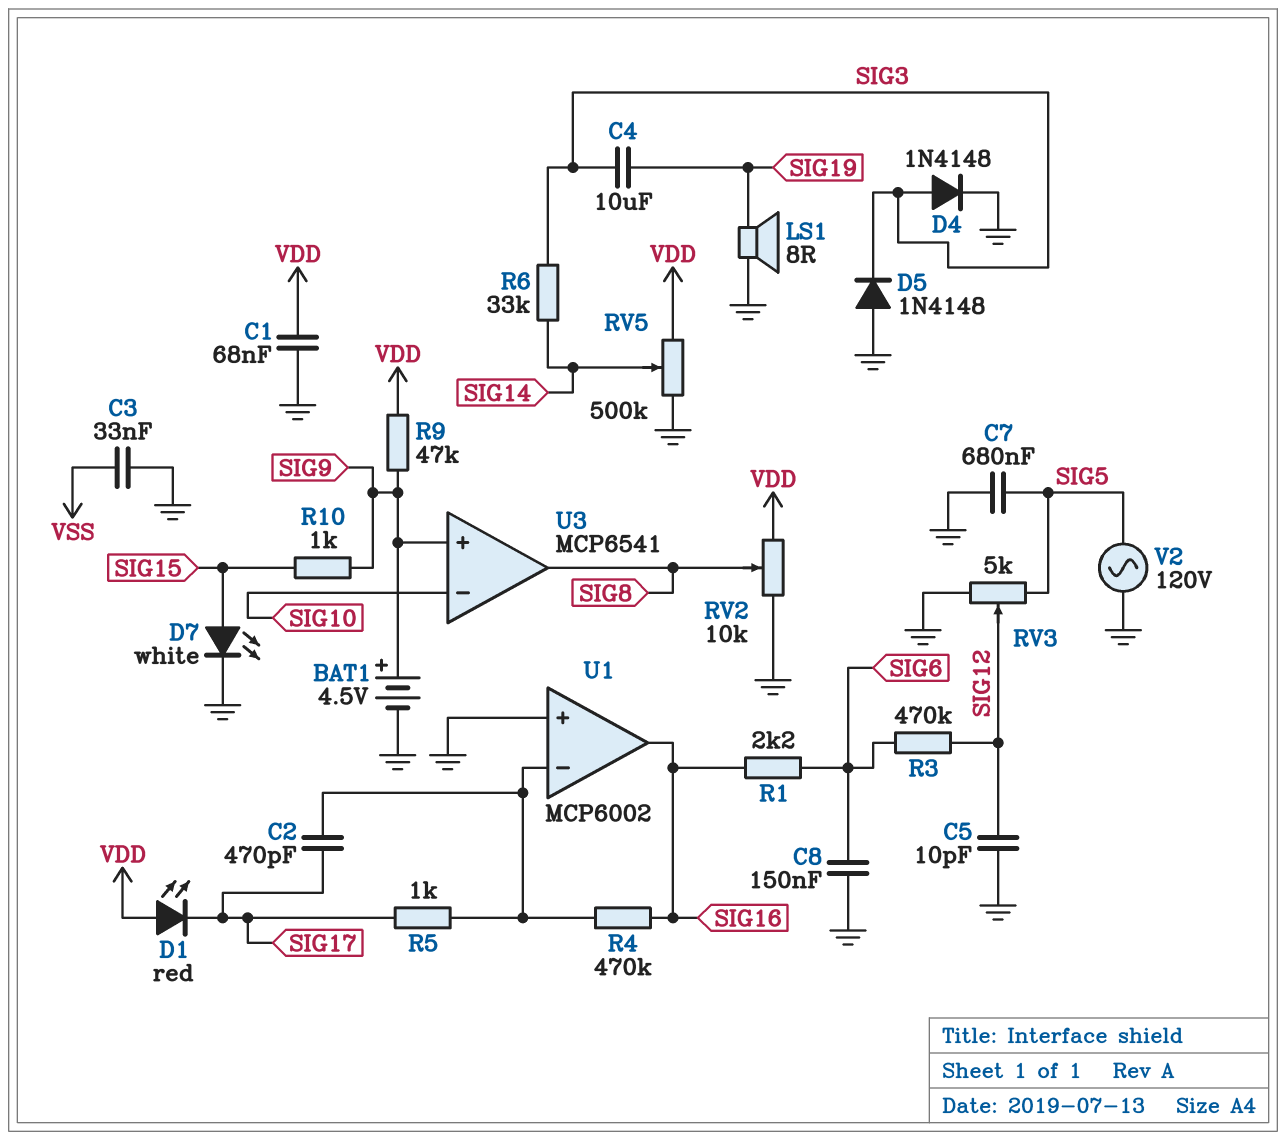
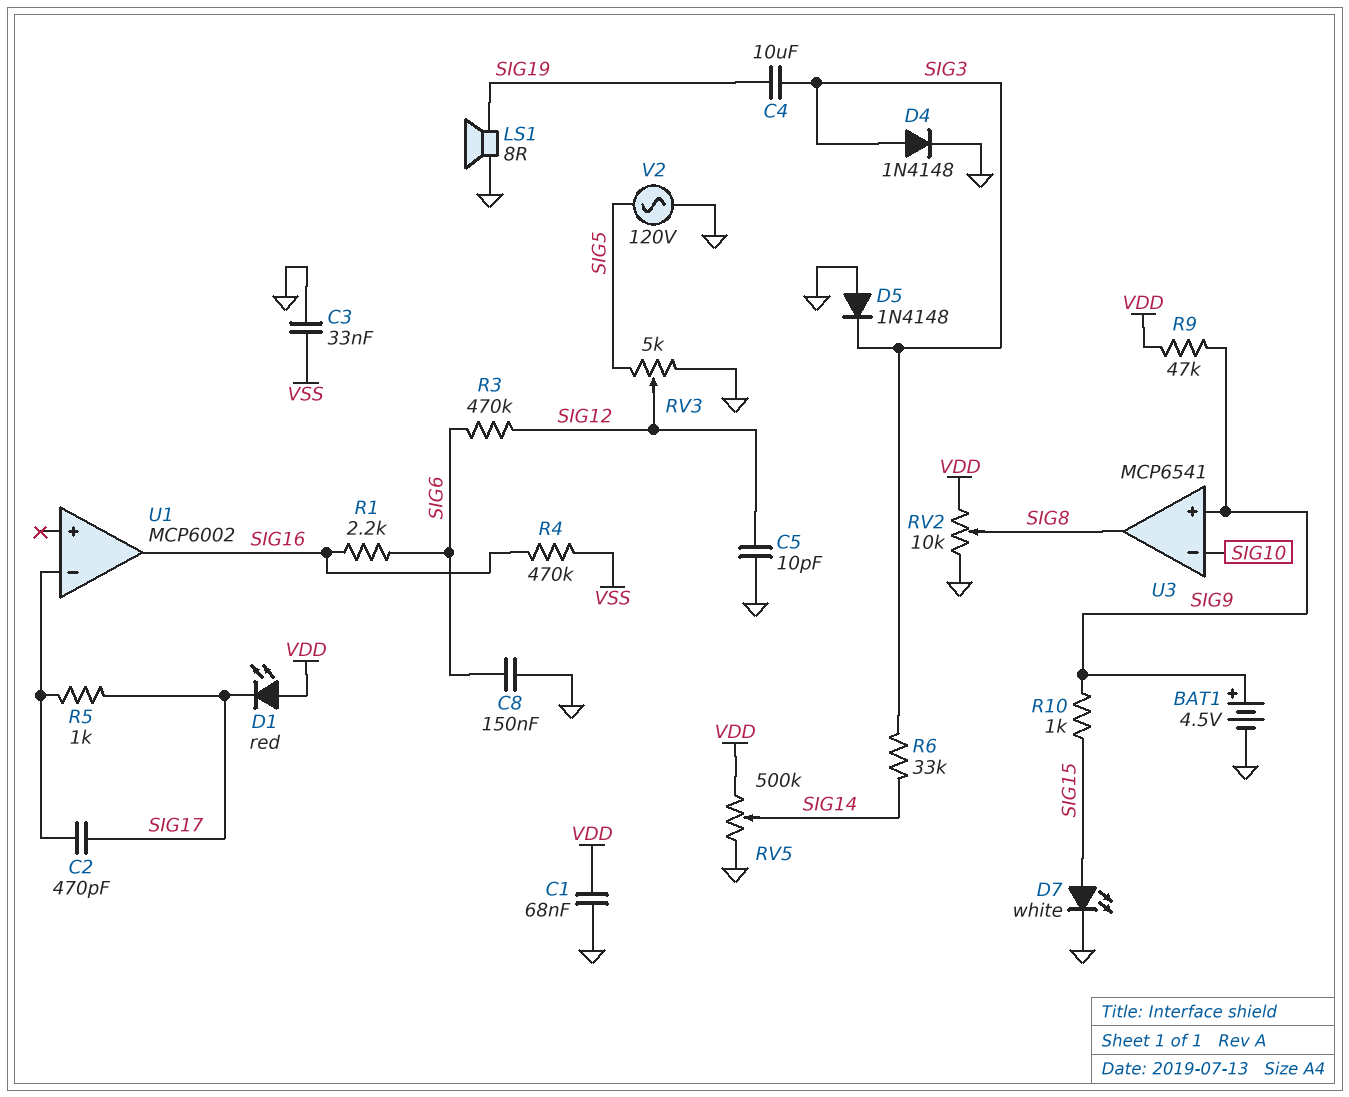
C7: 680nF (GND, SIG5) -> none
R4: 470k (SIG16, U1/in-) -> 470k (SIG16, VSS)
U1 pin in+: GND -> none

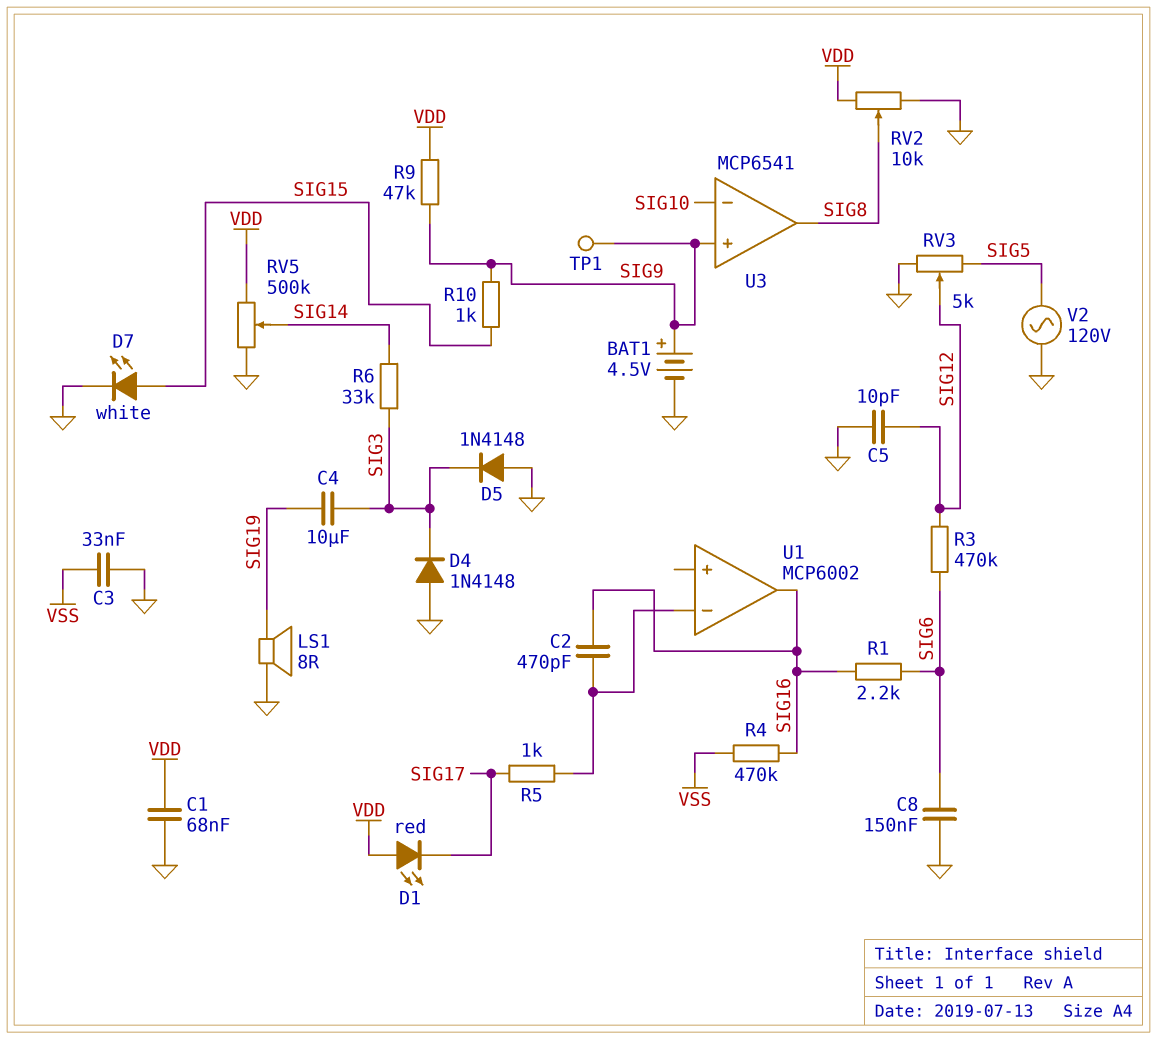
C2: 470pF (SIG17, U1/in-) -> 470pF (SIG16, U1/in-)
D4: diode 1N4148 (A SIG3, K GND) -> diode 1N4148 (A GND, K SIG3)
TP1: none -> test point (SIG9)

